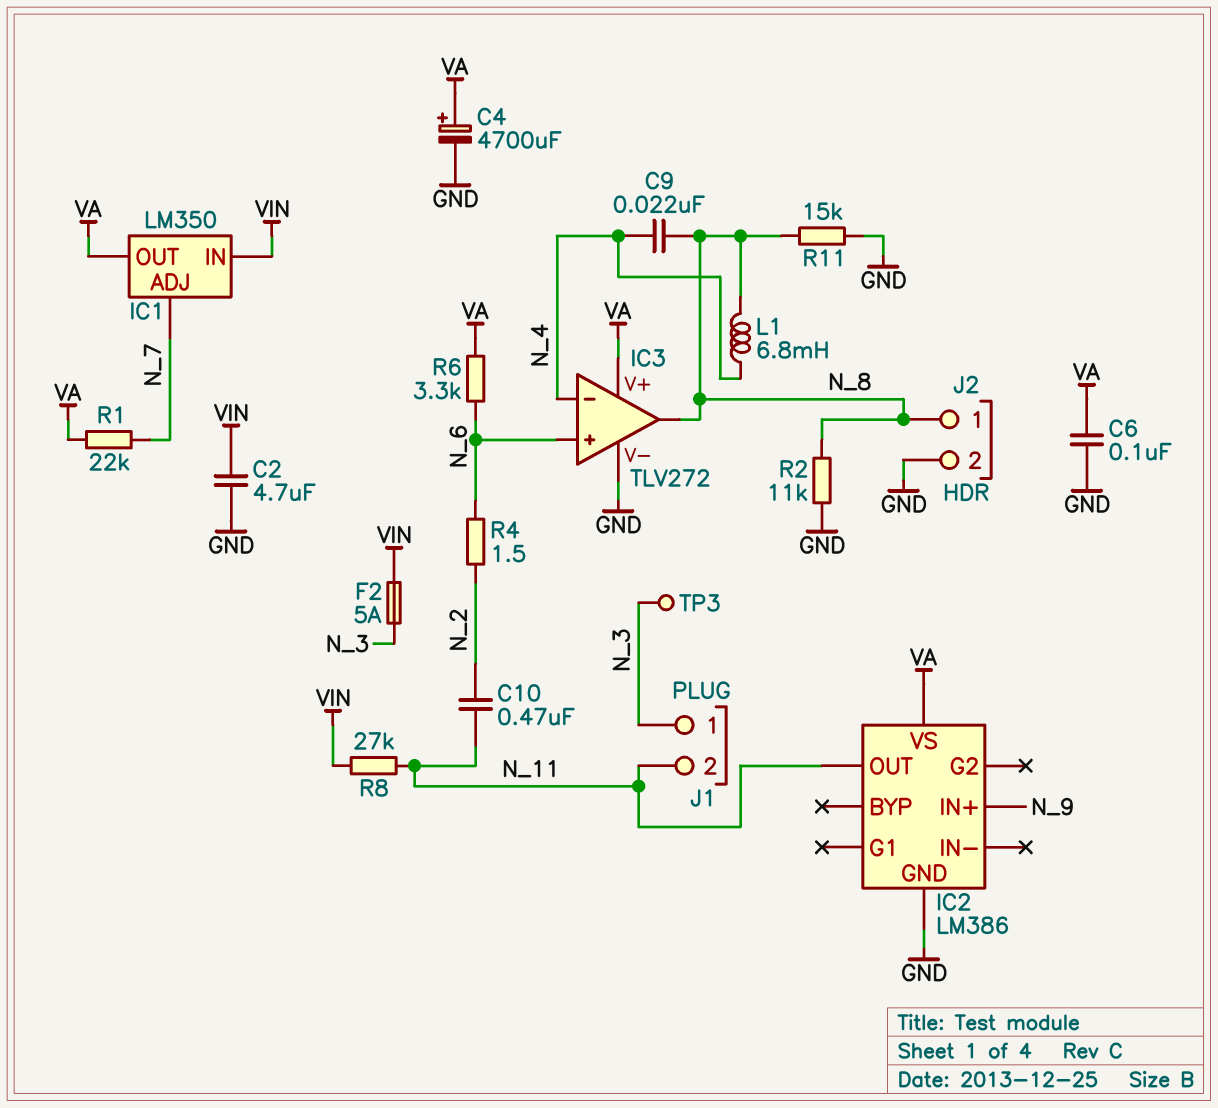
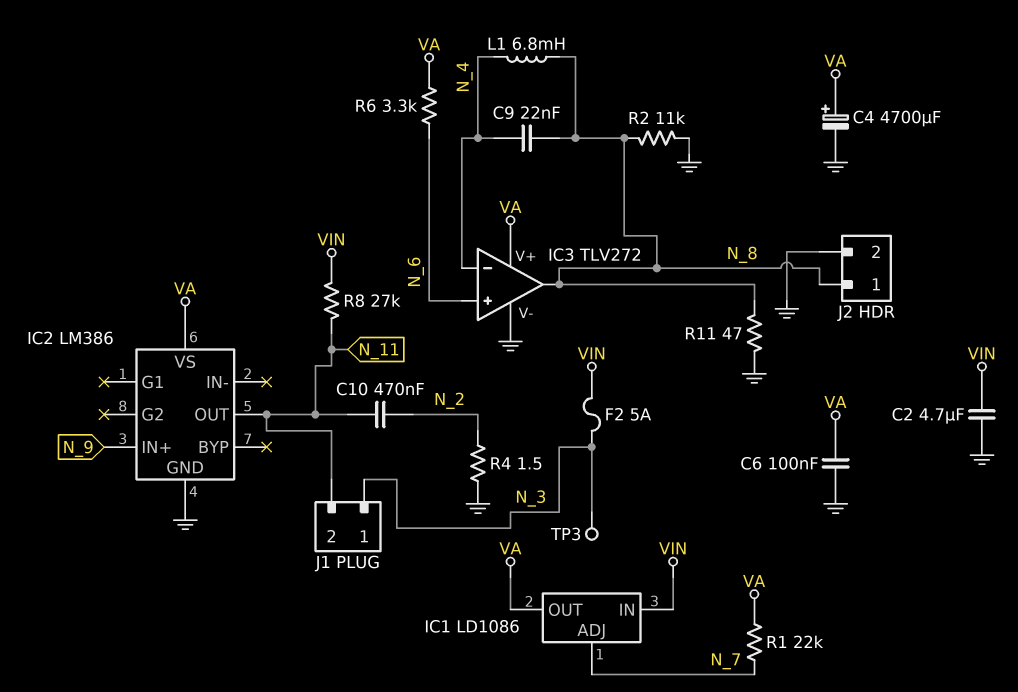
IC1: LM350 -> LD1086
R4: 1.5 (N_2, N_6) -> 1.5 (GND, N_2)
R11: 15k (GND, N_8) -> 47 (GND, N_8)

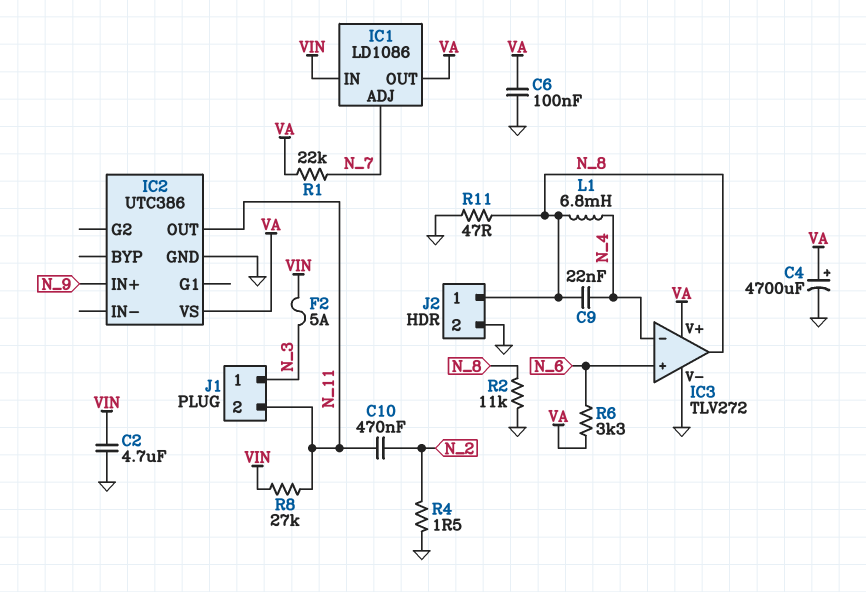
IC2: LM386 -> UTC386
TP3: test point (N_3) -> none

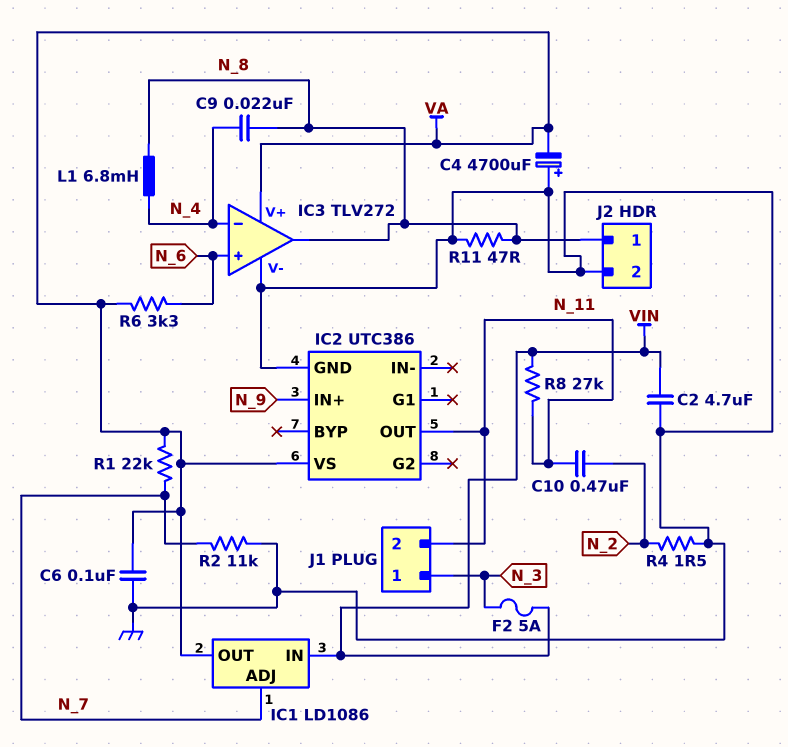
C4: 4700uF (plus VA, minus GND) -> 4700uF (plus GND, minus VA)
R2: 11k (GND, N_8) -> 11k (GND, N_7)

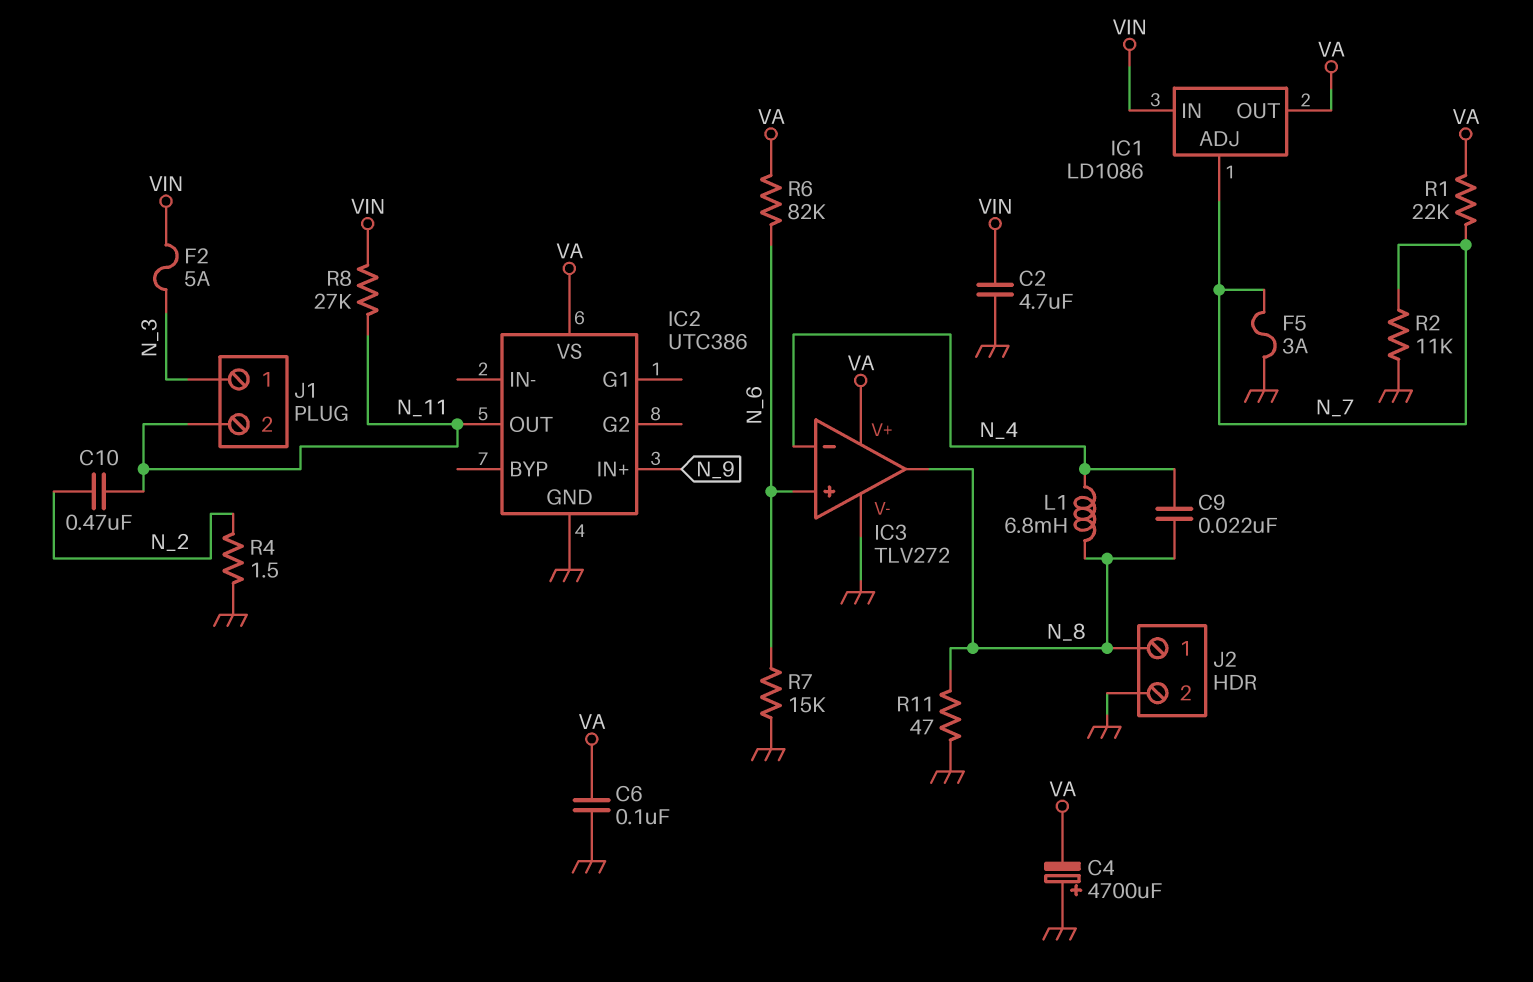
F5: none -> 3A (GND, N_7)
R6: 3.3k (N_6, VA) -> 82k (N_6, VA)
R7: none -> 15k (GND, N_6)

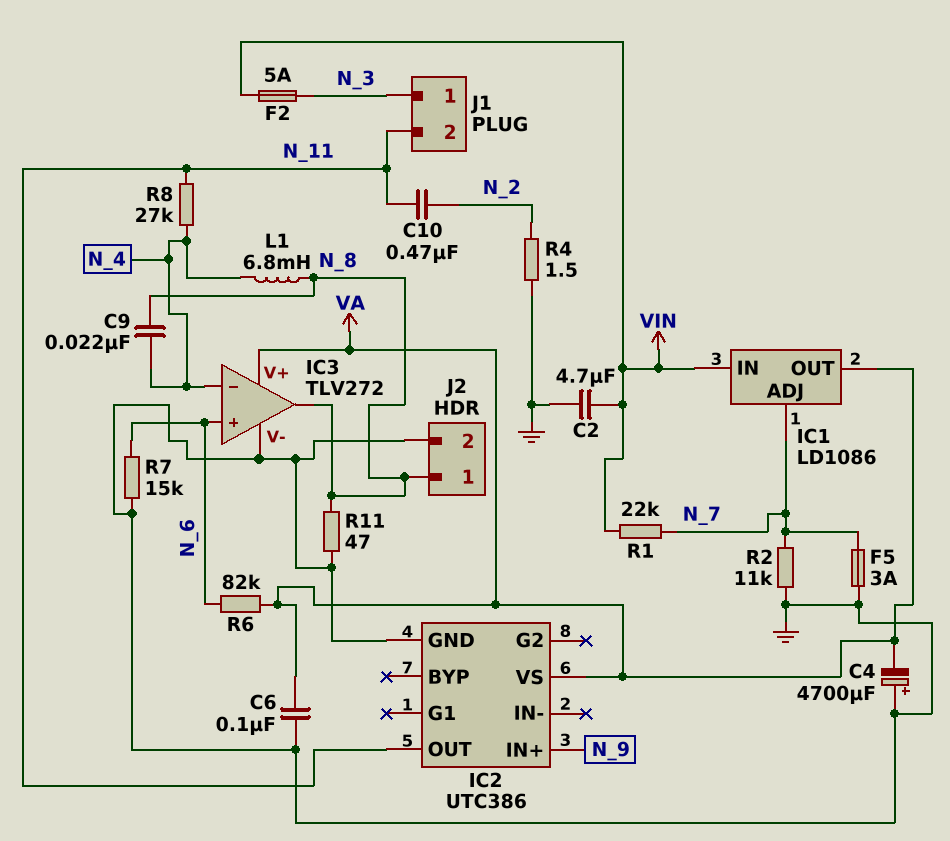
R1: 22k (N_7, VA) -> 22k (N_7, VIN)
R8: 27k (N_11, VIN) -> 27k (N_4, N_11)

